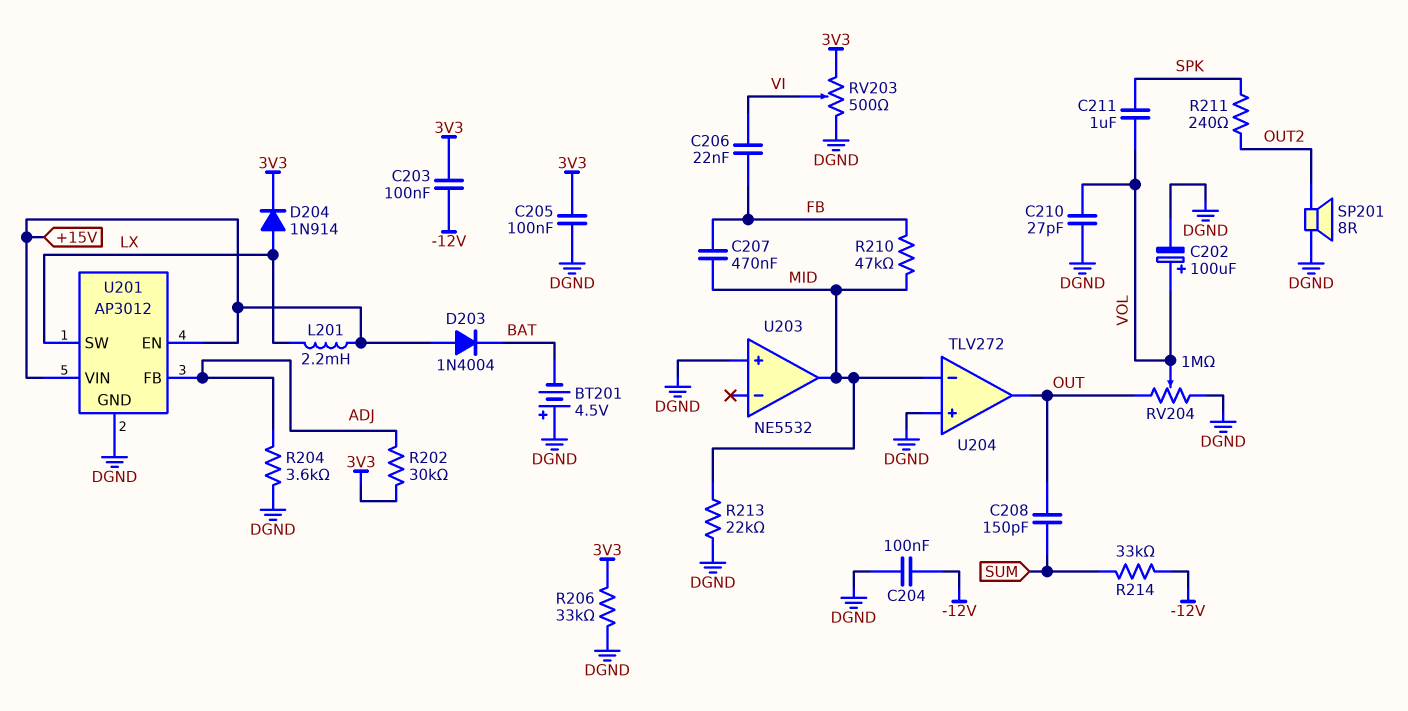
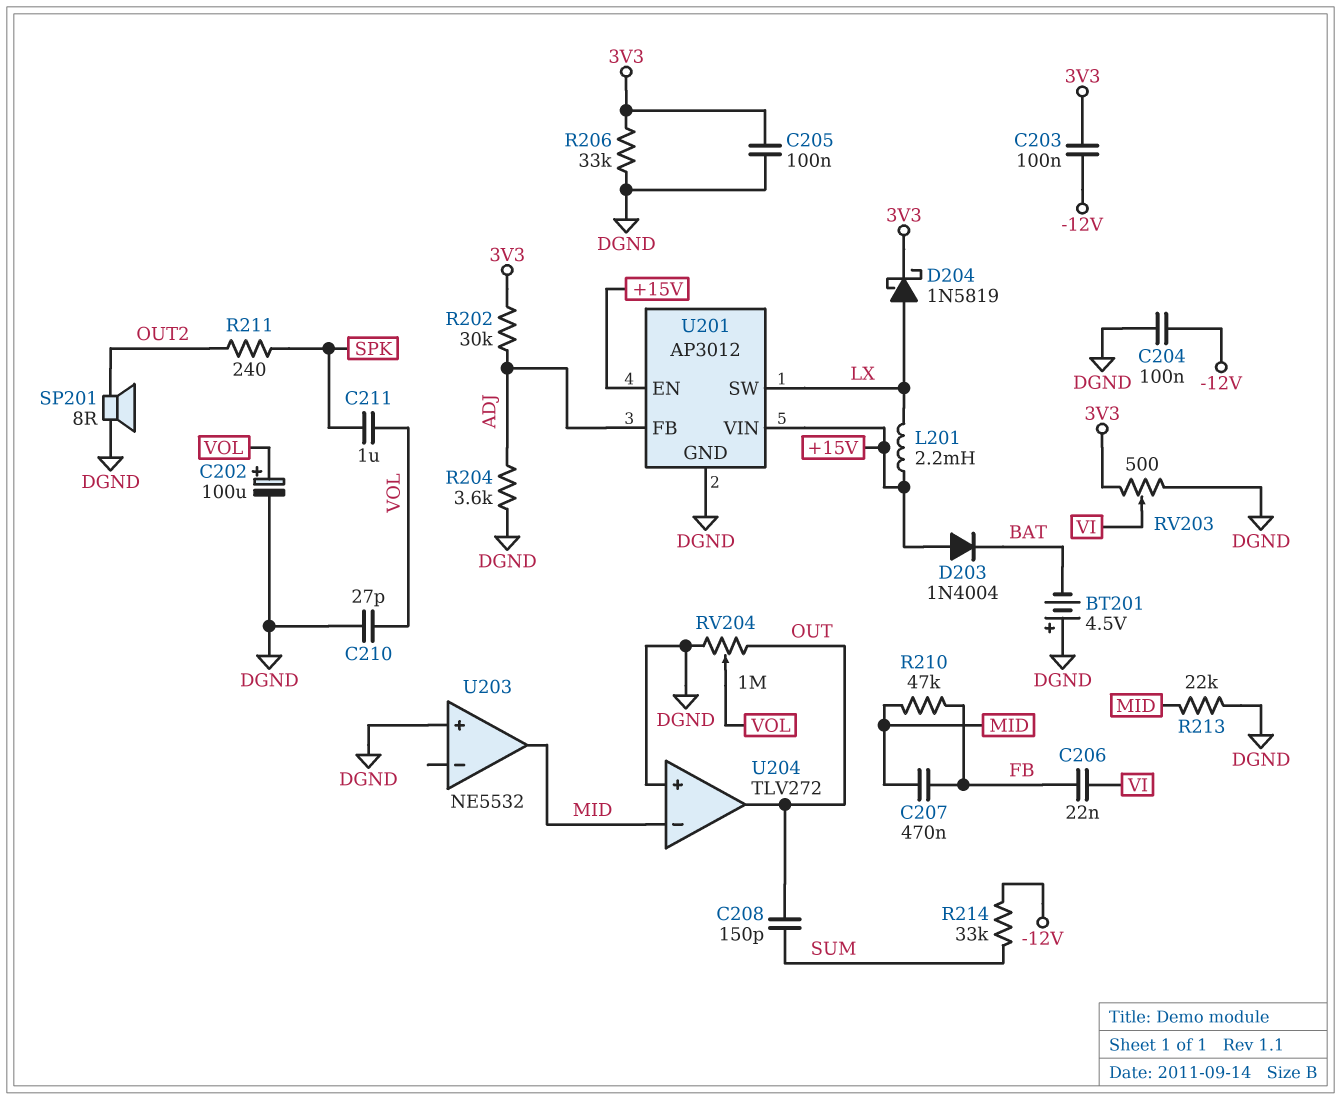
D204: diode 1N914 (A LX, K 3V3) -> schottky 1N5819 (A LX, K 3V3)

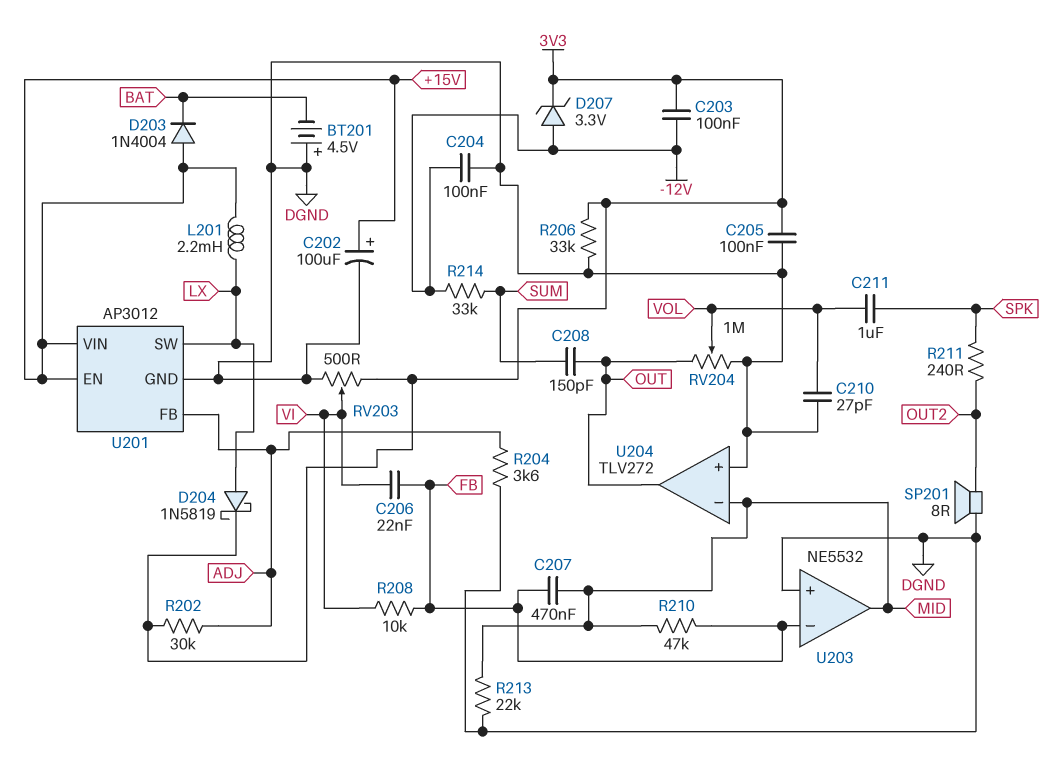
C202: 100uF (plus VOL, minus DGND) -> 100uF (plus +15V, minus DGND)
D207: none -> zener 3.3V (A -12V, K 3V3)
R208: none -> 10k (FB, VI)
U203 pin in-: none -> FB

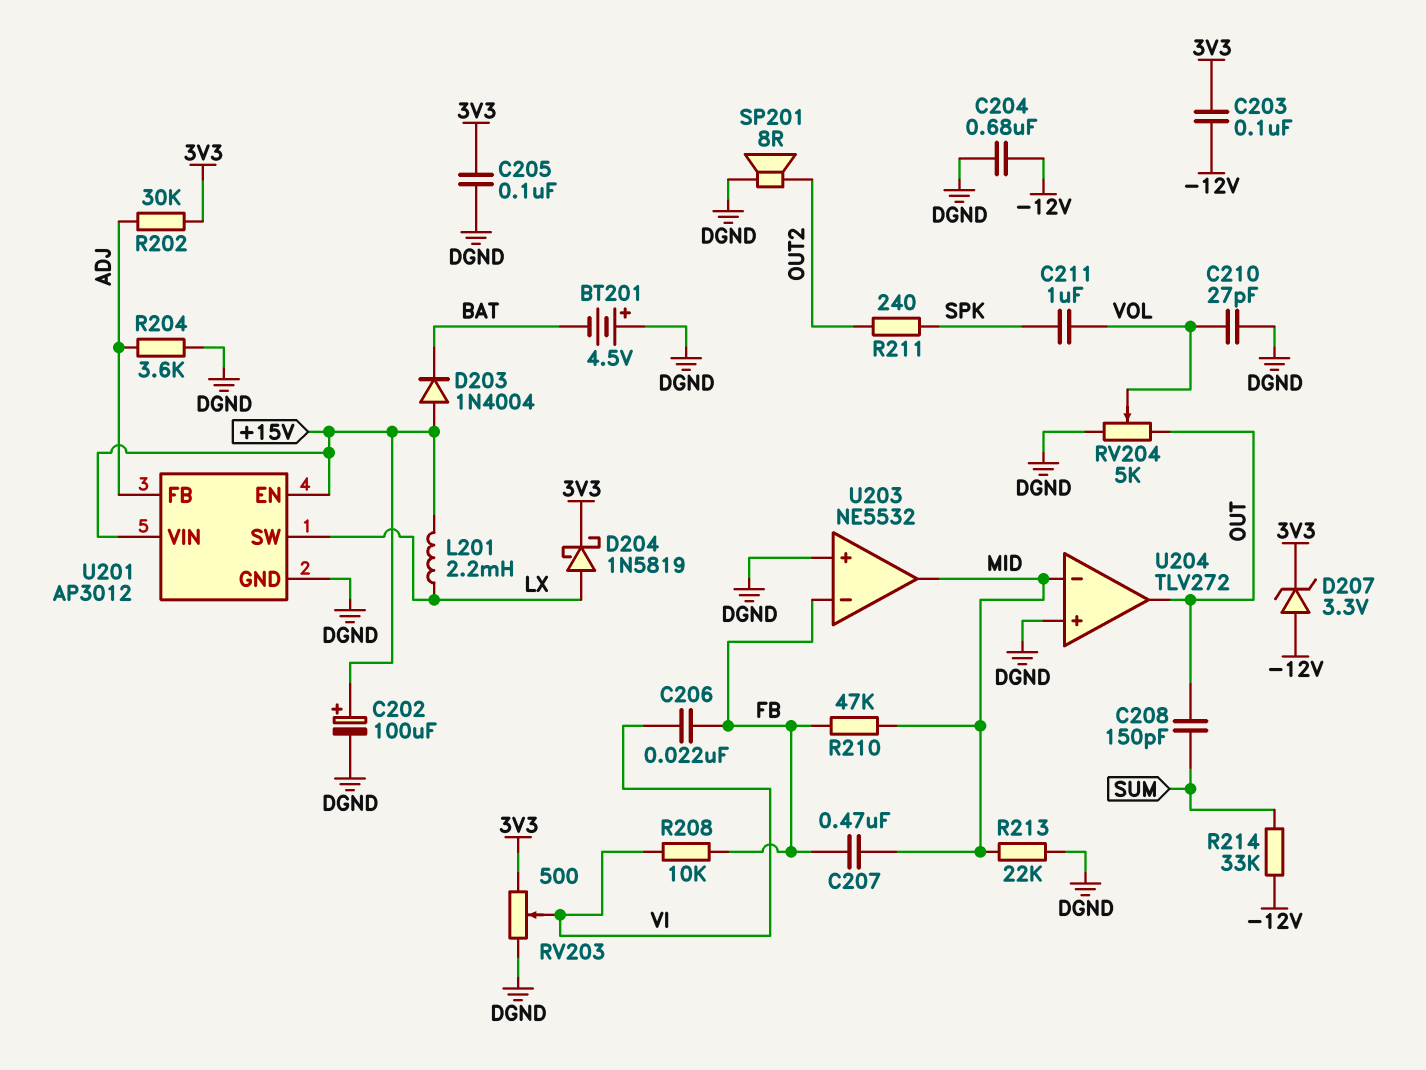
C204: 100nF (-12V, DGND) -> 680nF (-12V, DGND)
R206: 33k (3V3, DGND) -> none
RV204: 1M (DGND, OUT, wiper VOL) -> 5k (DGND, OUT, wiper VOL)

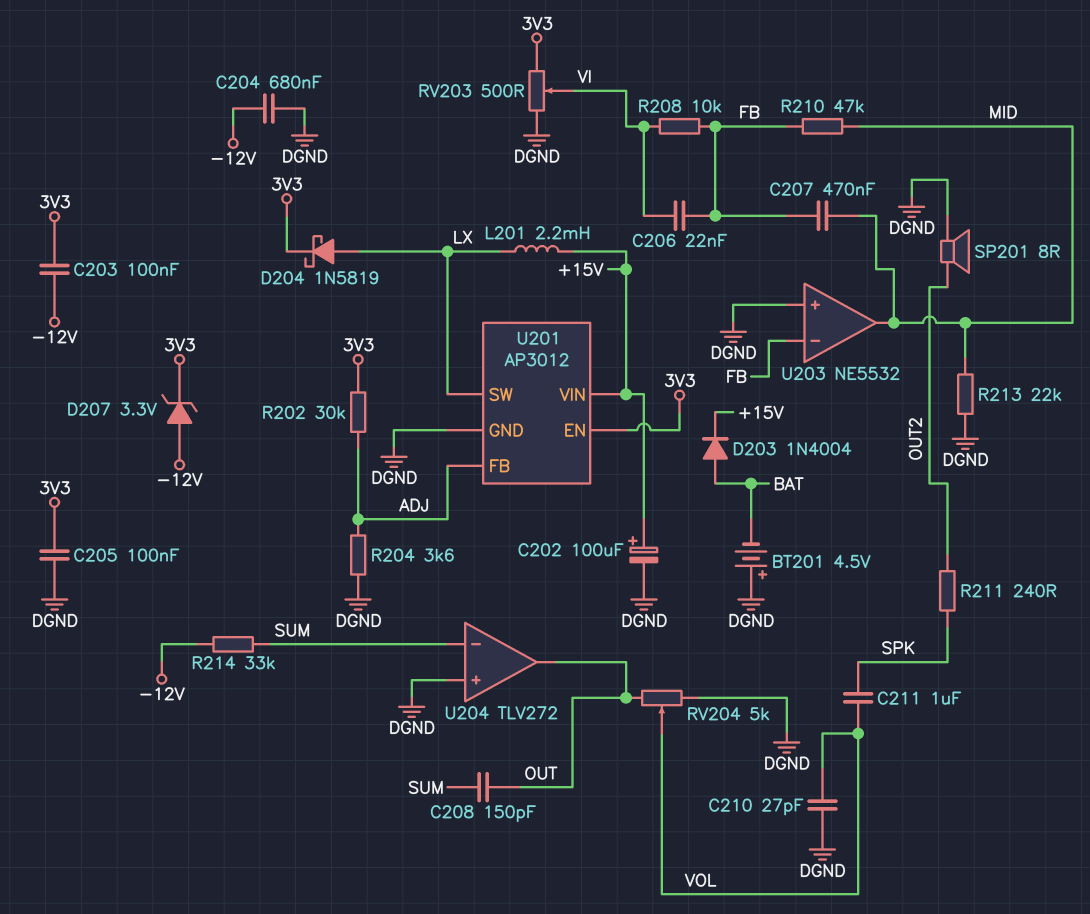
D203: diode 1N4004 (A +15V, K BAT) -> diode 1N4004 (A BAT, K +15V)
U201 pin EN: +15V -> 3V3
U204 pin in-: MID -> SUM

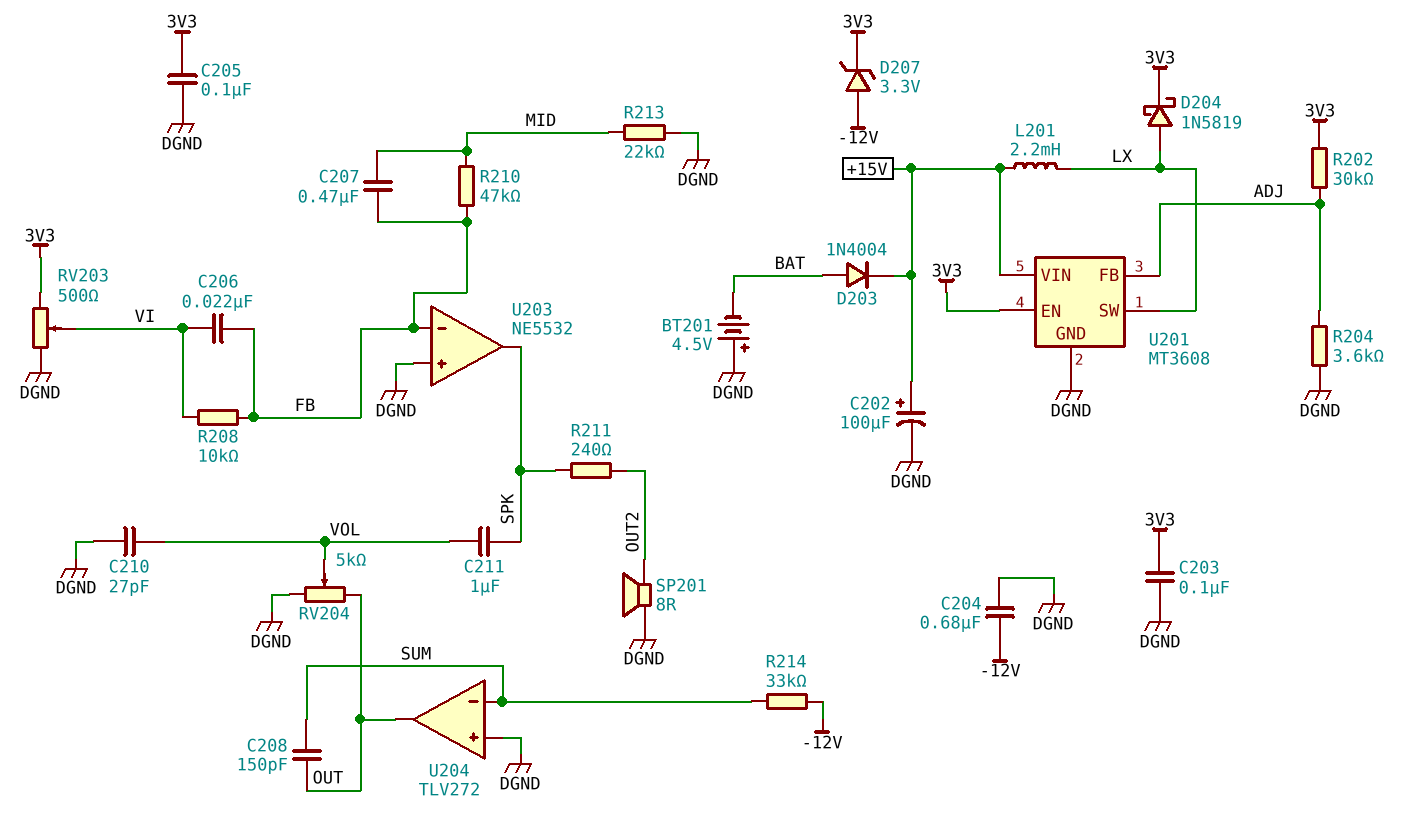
C203: 100nF (-12V, 3V3) -> 100nF (3V3, DGND)
U201: AP3012 -> MT3608
U203 pin out: MID -> SPK

